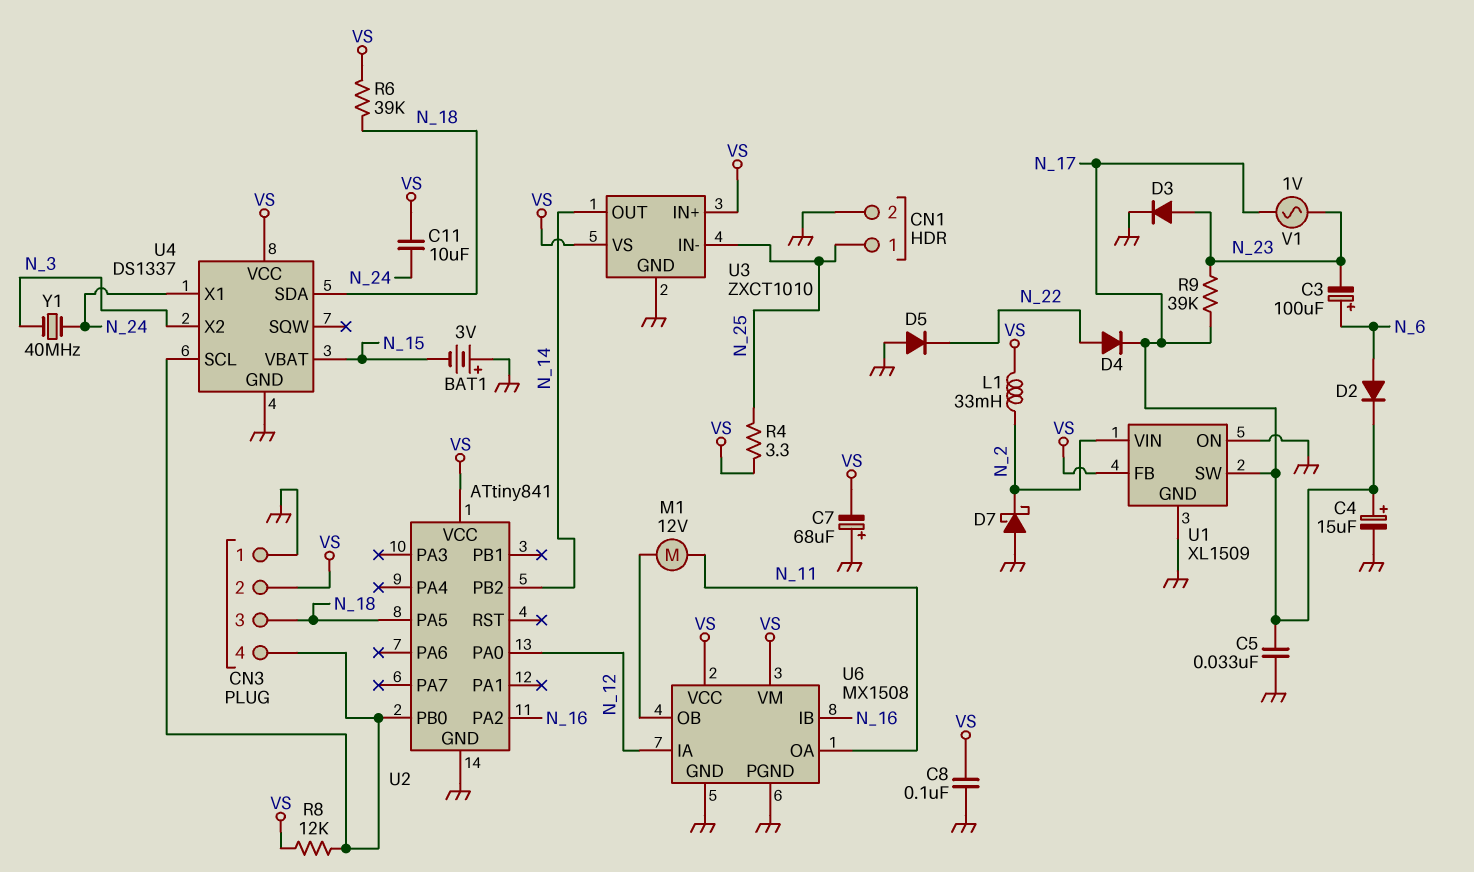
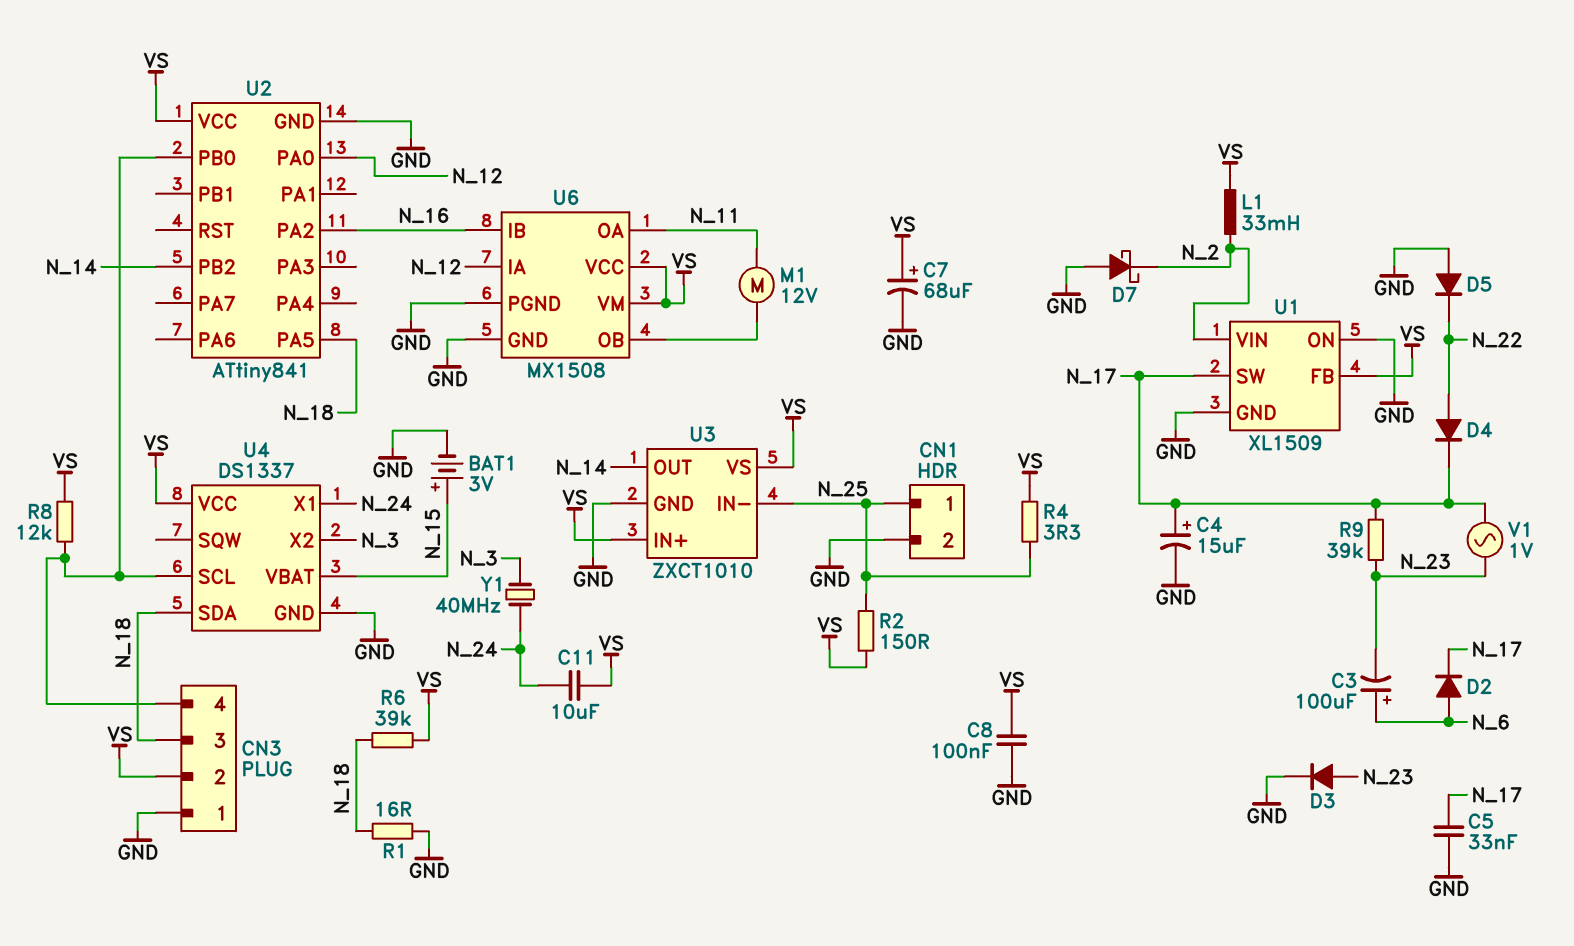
BAT1: 3V (plus GND, minus N_15) -> 3V (plus N_15, minus GND)
C7: 68uF (plus GND, minus VS) -> 68uF (plus VS, minus GND)
R1: none -> 16 (GND, N_18)
R2: none -> 150 (N_25, VS)

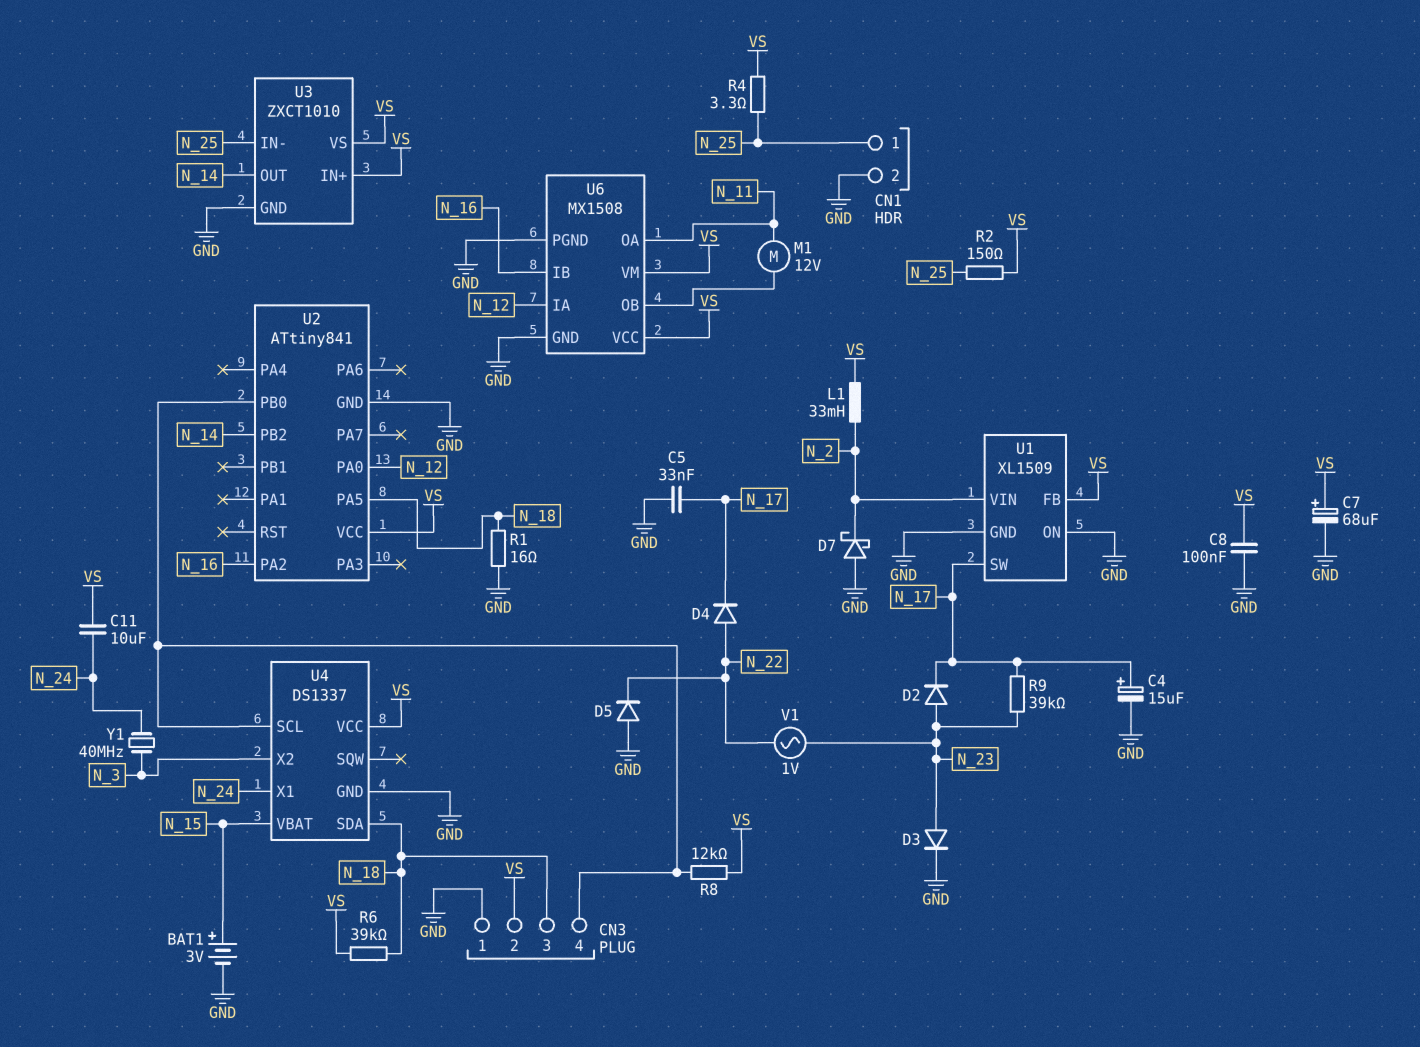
C3: 100uF (plus N_6, minus N_23) -> none
D2: diode (A N_6, K N_17) -> diode (A N_23, K N_17)
V1: AC 1V (N_17, N_23) -> AC 1V (N_22, N_23)

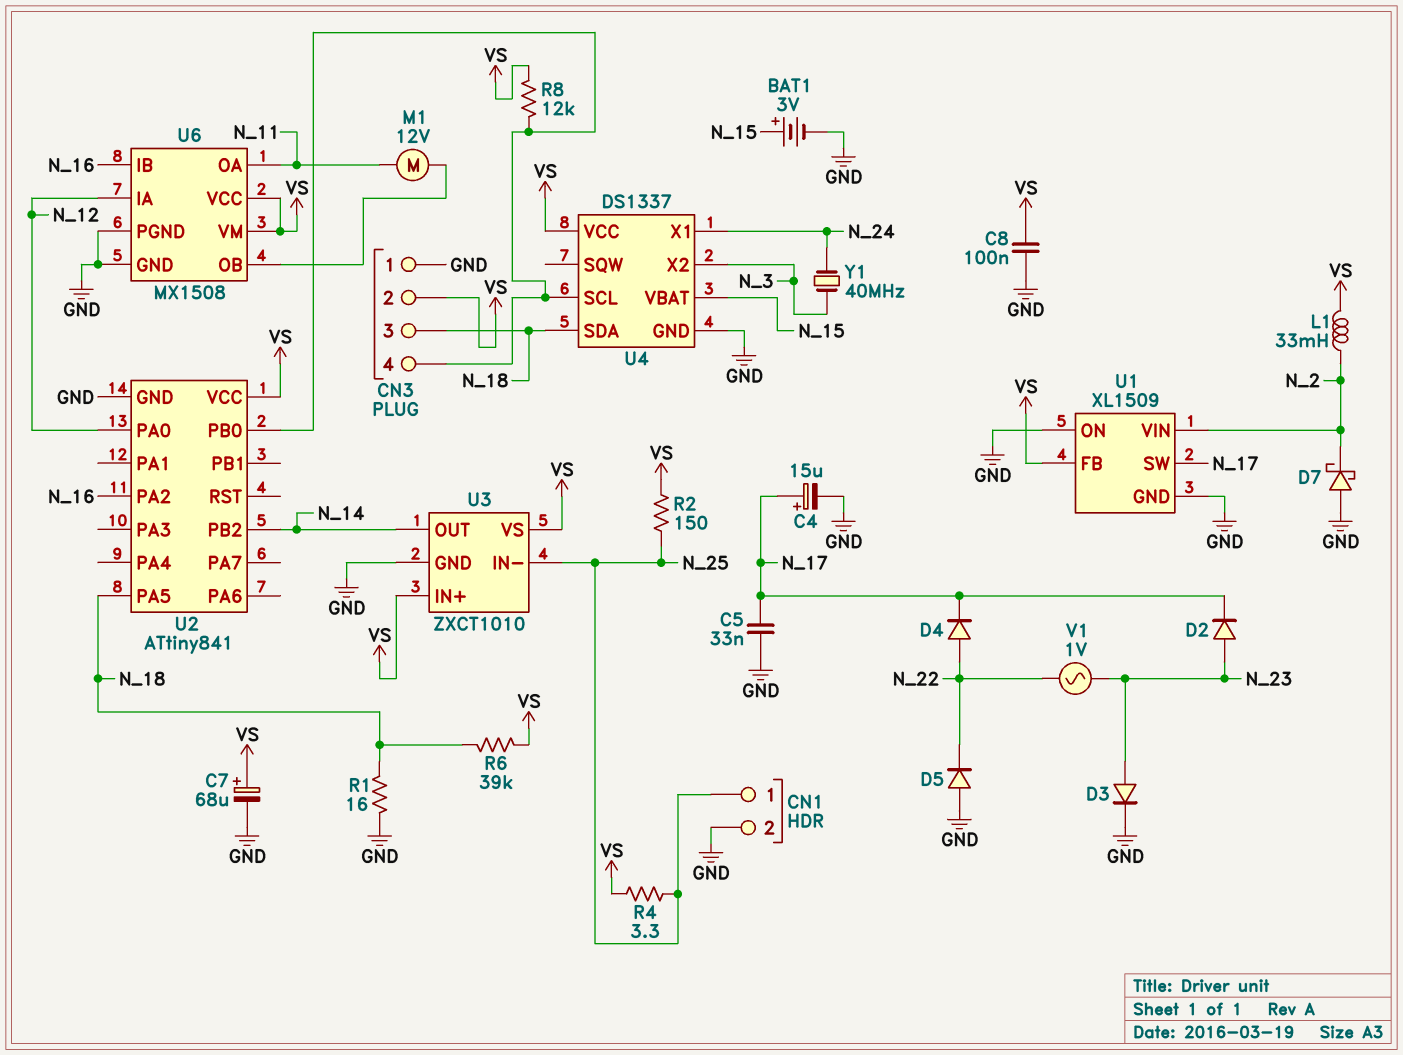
C11: 10uF (N_24, VS) -> none
R9: 39k (N_17, N_23) -> none

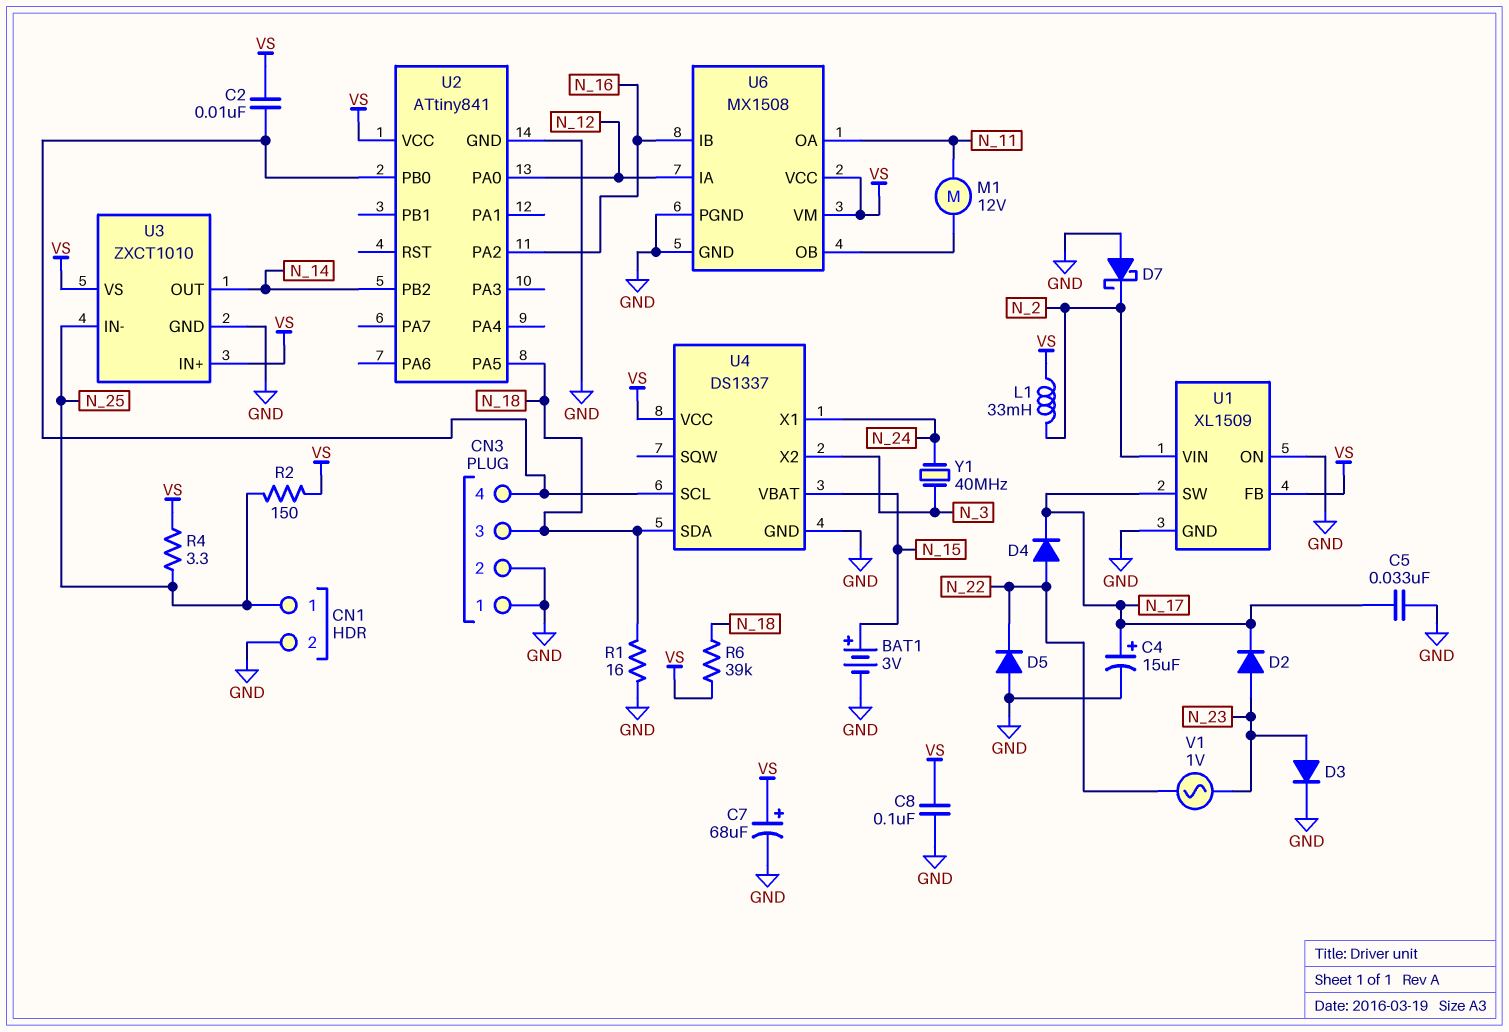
C2: none -> 10nF (CN3/4, VS)
CN3 pin 2: VS -> GND
R8: 12k (CN3/4, VS) -> none

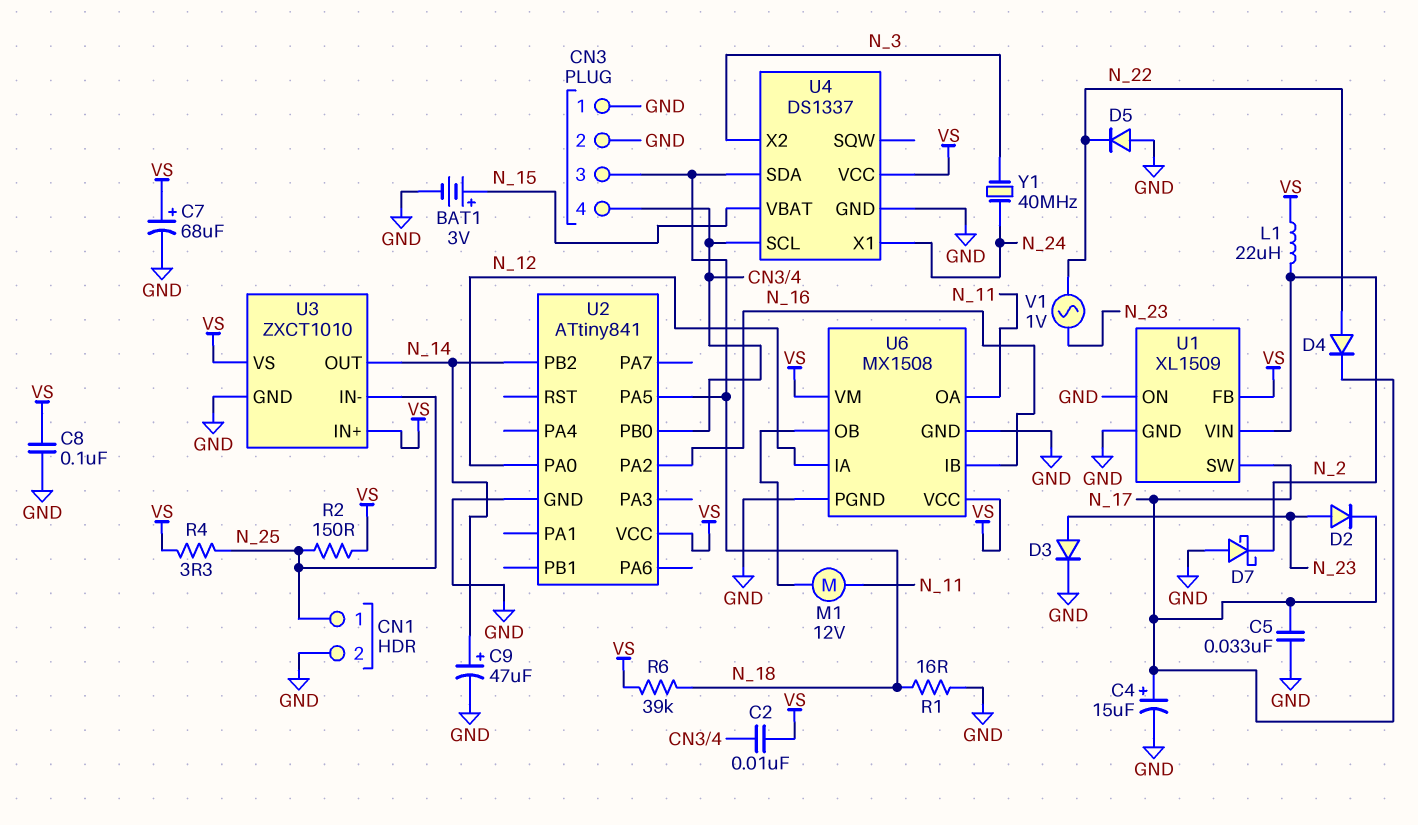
C9: none -> 47uF (plus N_14, minus GND)
L1: 33mH (N_2, VS) -> 22uH (N_2, VS)

